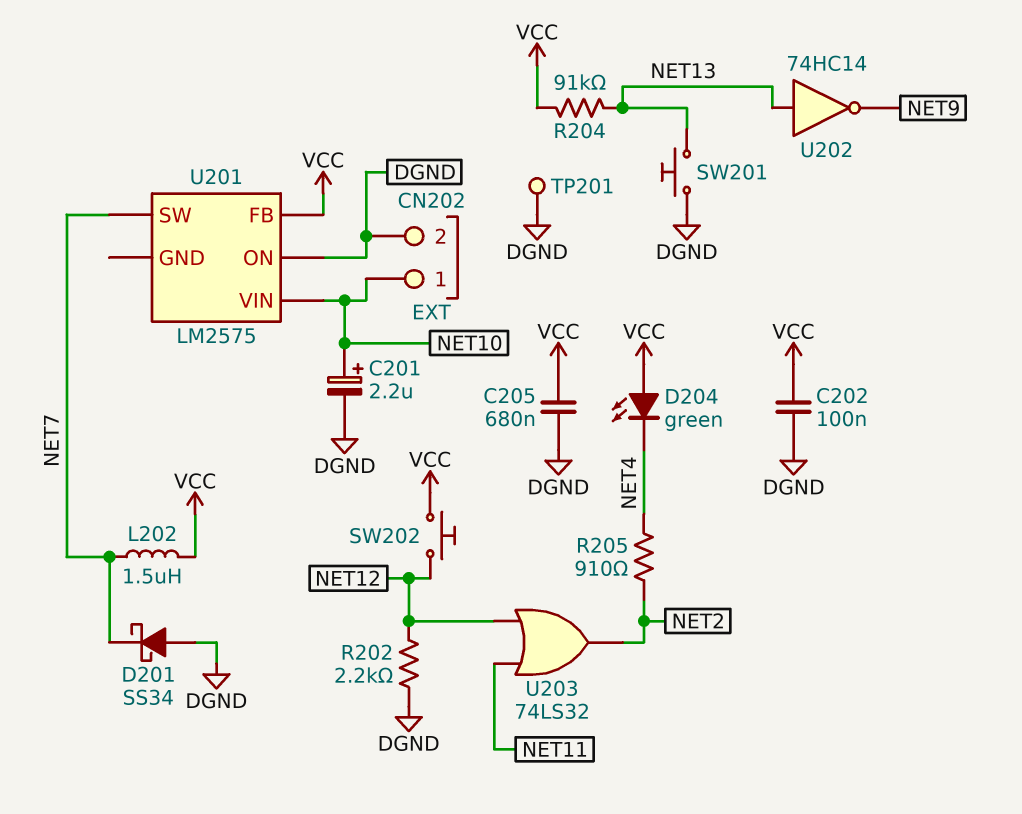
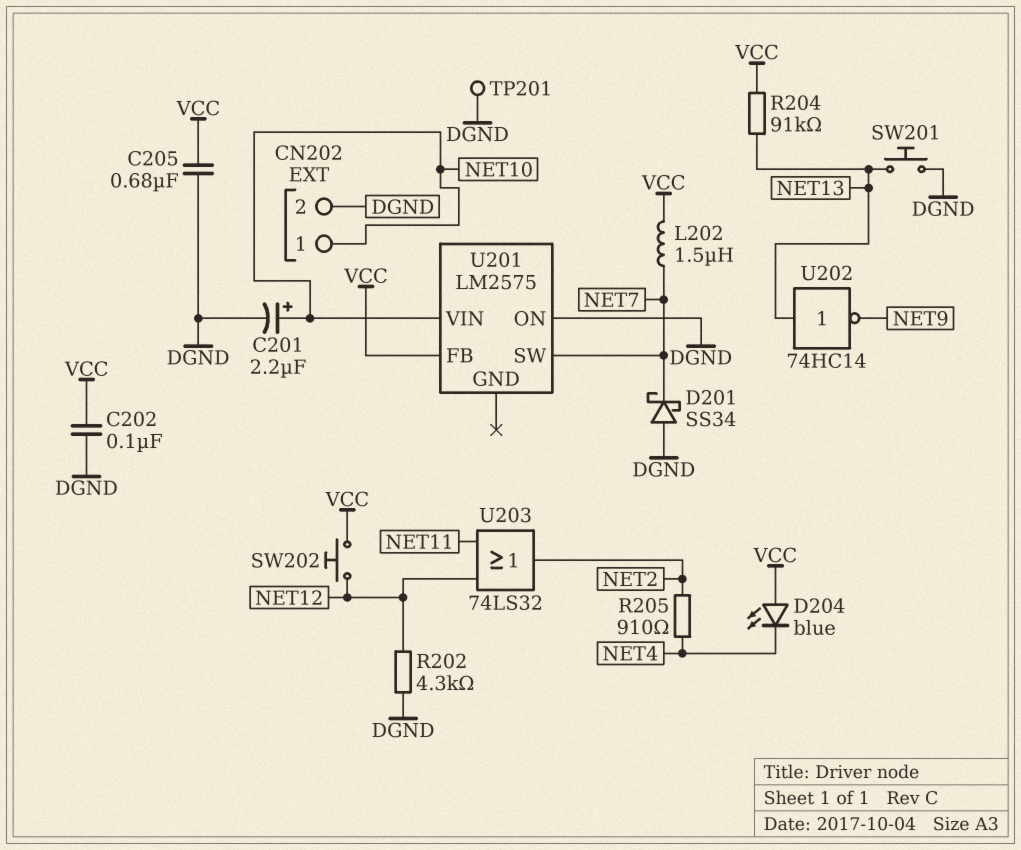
D204: LED green (A VCC, K NET4) -> LED blue (A VCC, K NET4)
R202: 2.2k (DGND, NET12) -> 4.3k (DGND, NET12)

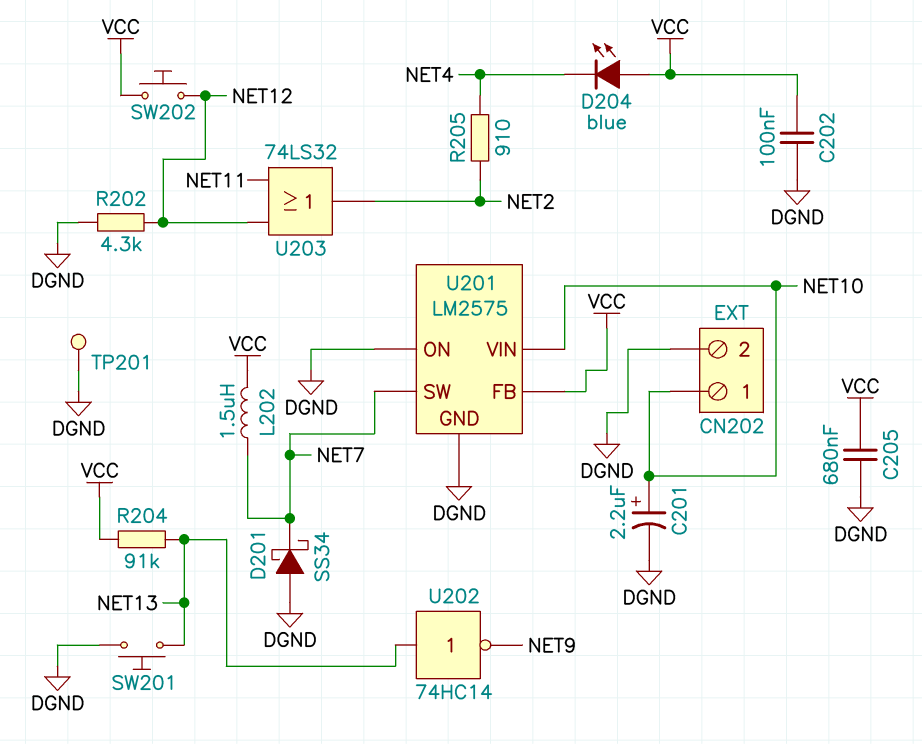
U201 pin GND: none -> DGND

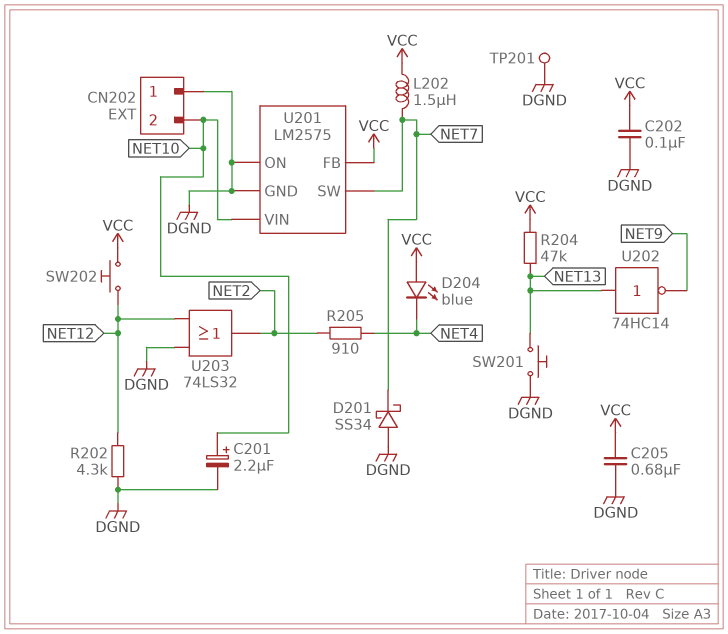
CN202 pin 1: NET10 -> DGND
CN202 pin 2: DGND -> NET10
R204: 91k (NET13, VCC) -> 47k (NET13, VCC)
U203: OR 74LS32 (in NET11, in NET12, out NET2) -> OR 74LS32 (in DGND, in NET12, out NET2)

